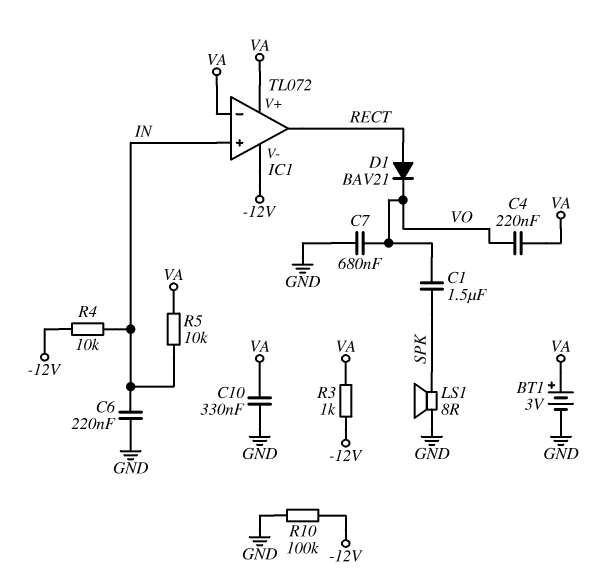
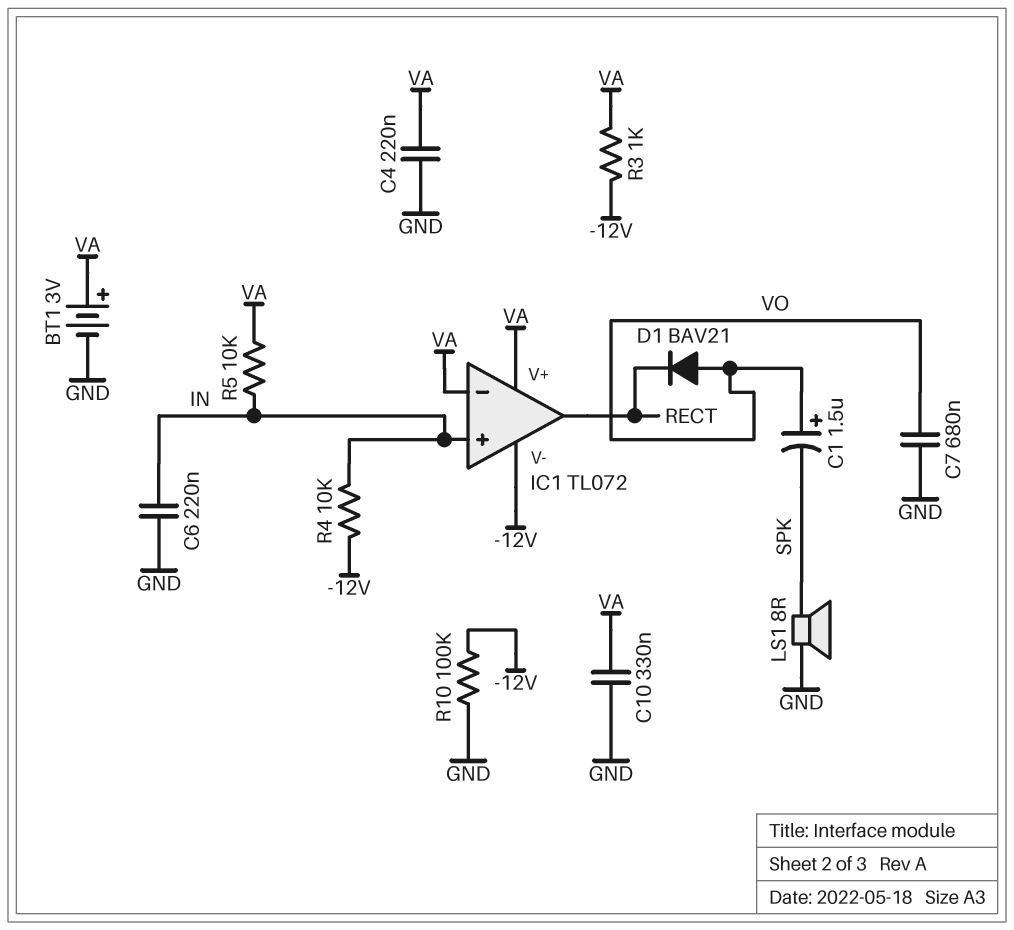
C1: 1.5uF (SPK, VO) -> 1.5uF (plus VO, minus SPK)
C4: 220nF (VA, VO) -> 220nF (GND, VA)
D1: diode BAV21 (A RECT, K VO) -> diode BAV21 (A VO, K RECT)

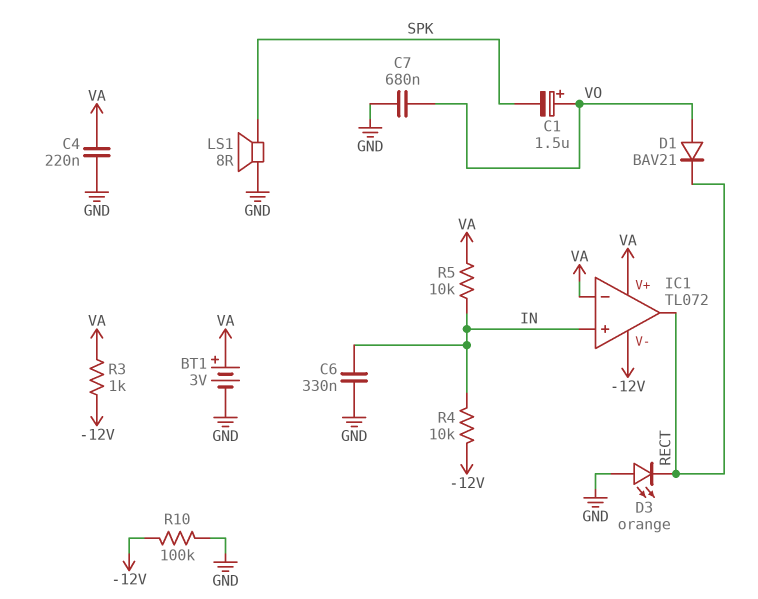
C6: 220nF (GND, IN) -> 330nF (GND, IN)
C10: 330nF (GND, VA) -> none
D3: none -> LED orange (A GND, K RECT)

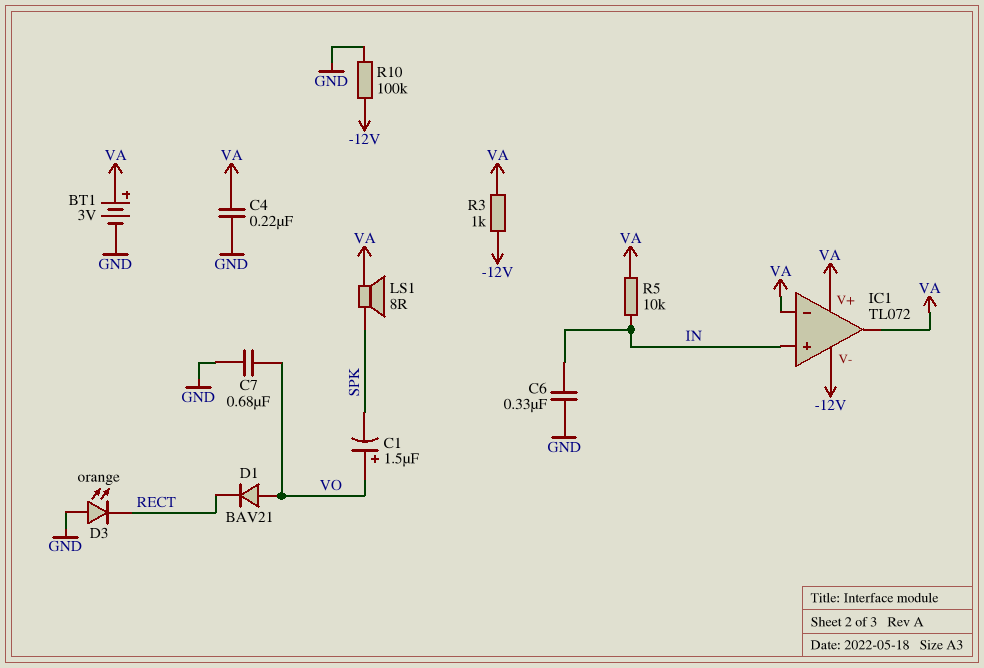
IC1 pin out: RECT -> VA
LS1: speaker 8R (GND, SPK) -> speaker 8R (SPK, VA)
R4: 10k (-12V, IN) -> none

